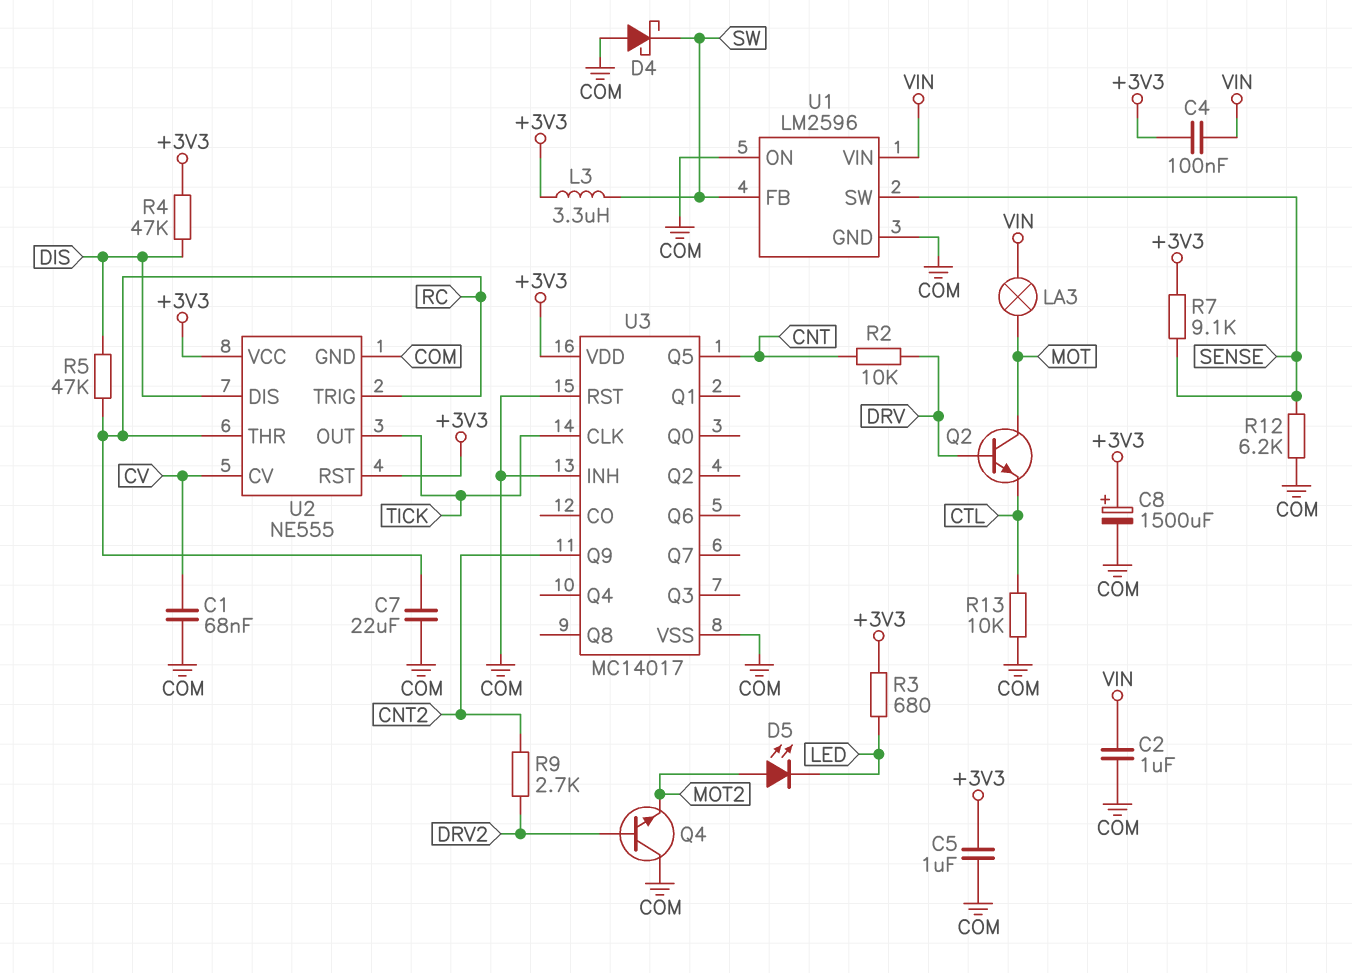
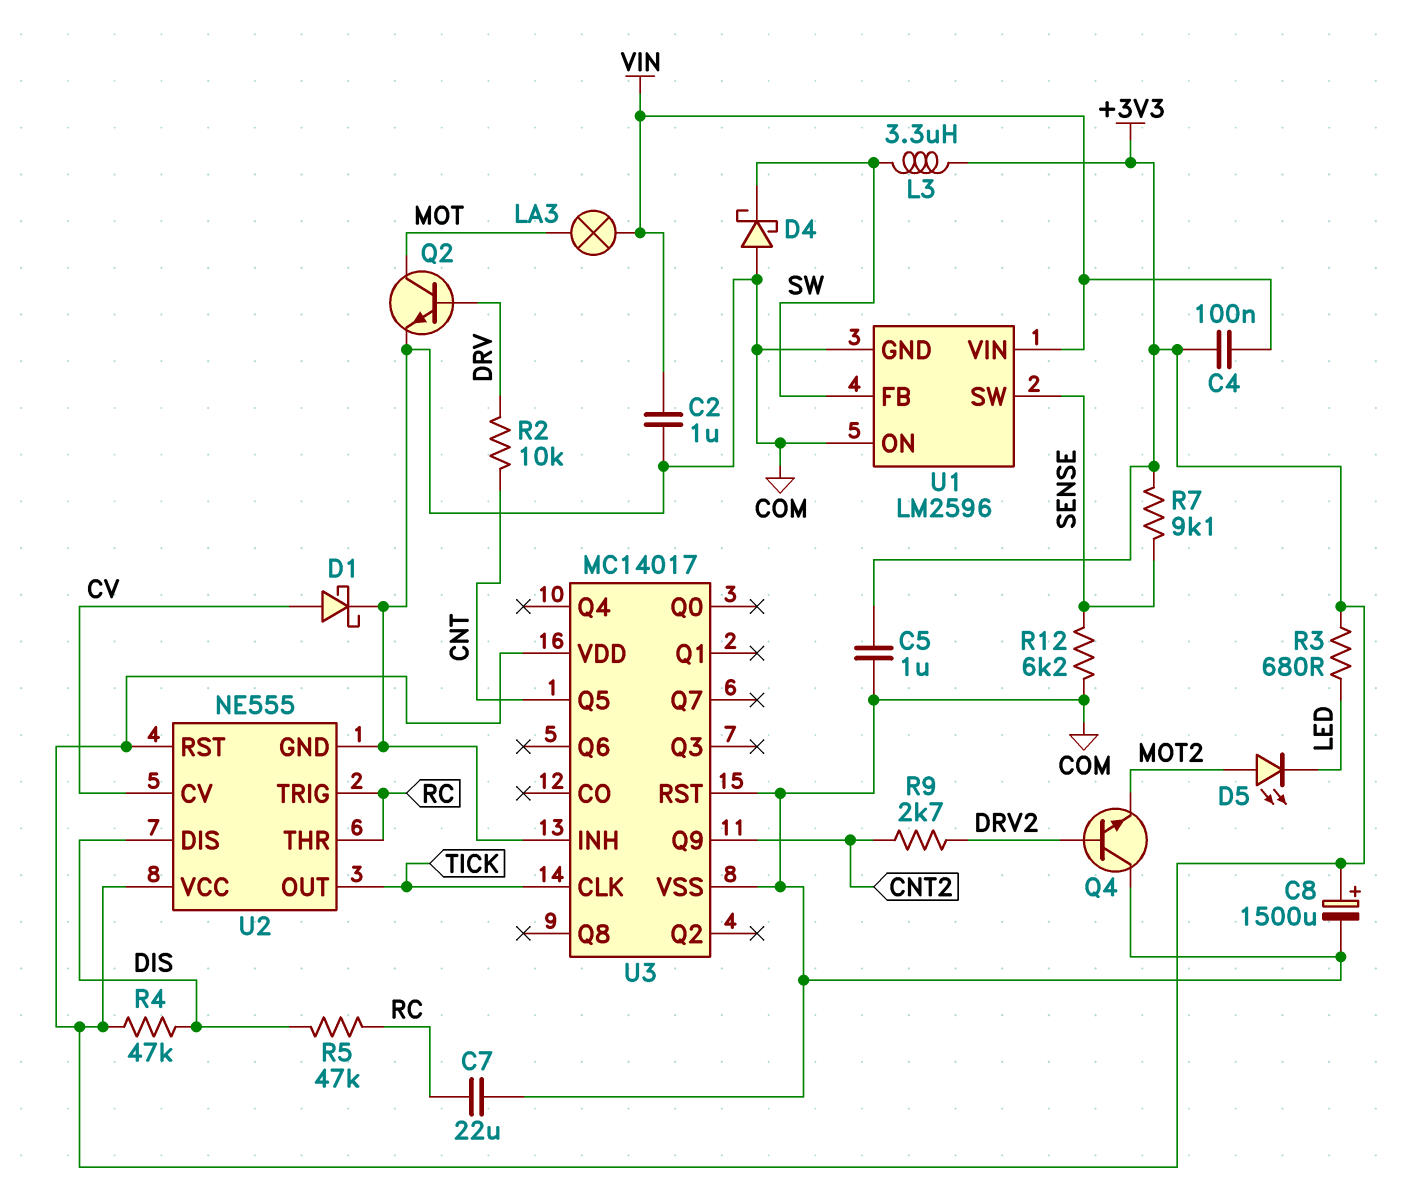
C1: 68nF (COM, CV) -> none
D1: none -> schottky (A CV, K COM)
Q2: NPN (B DRV, C MOT, E CTL) -> NPN (B DRV, C MOT, E COM)
R13: 10k (COM, CTL) -> none

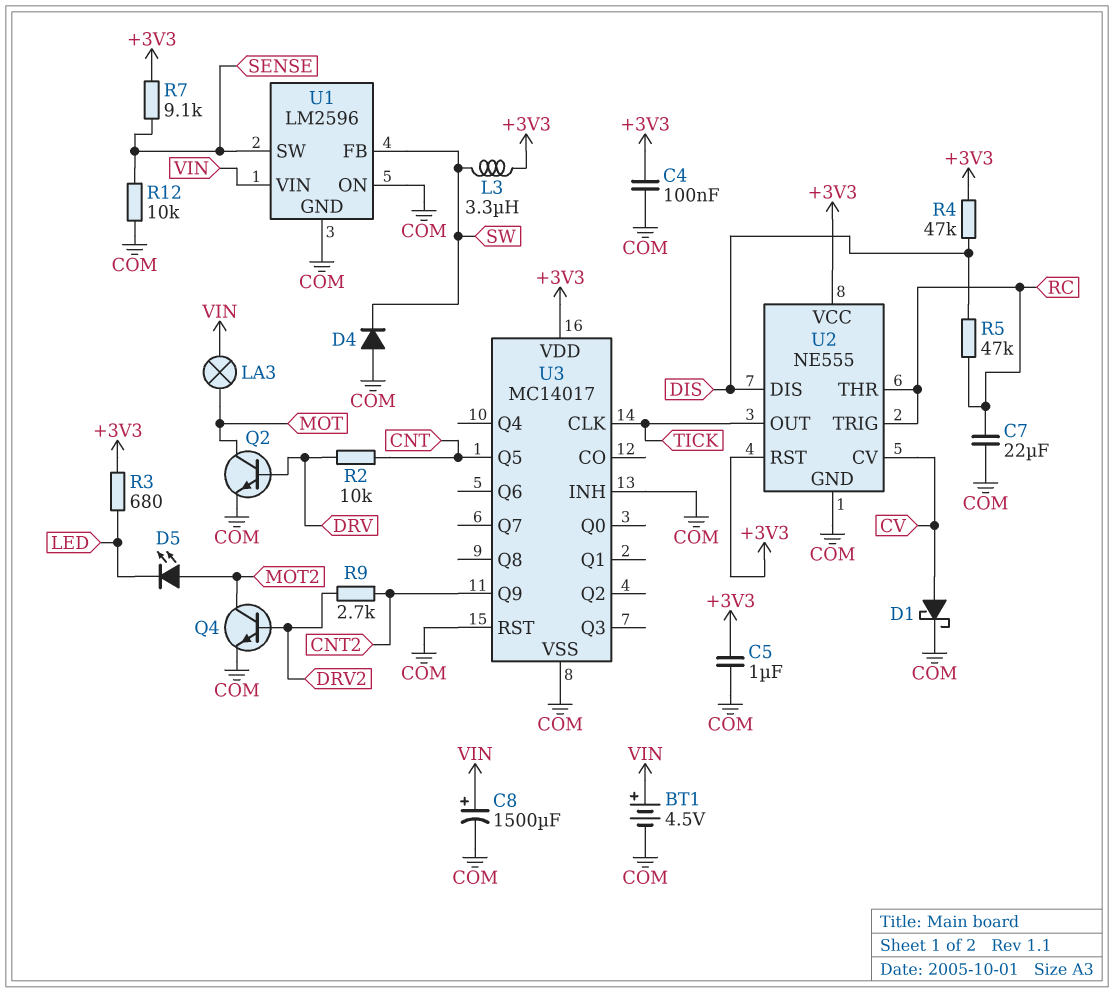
BT1: none -> 4.5V (plus VIN, minus COM)
C2: 1uF (COM, VIN) -> none
C4: 100nF (+3V3, VIN) -> 100nF (+3V3, COM)
C8: 1500uF (plus +3V3, minus COM) -> 1500uF (plus VIN, minus COM)
D4: schottky (A COM, K SW) -> diode (A COM, K SW)
Q4: NPN (B DRV2, C COM, E MOT2) -> NPN (B DRV2, C MOT2, E COM)
R12: 6.2k (COM, SENSE) -> 10k (COM, SENSE)

